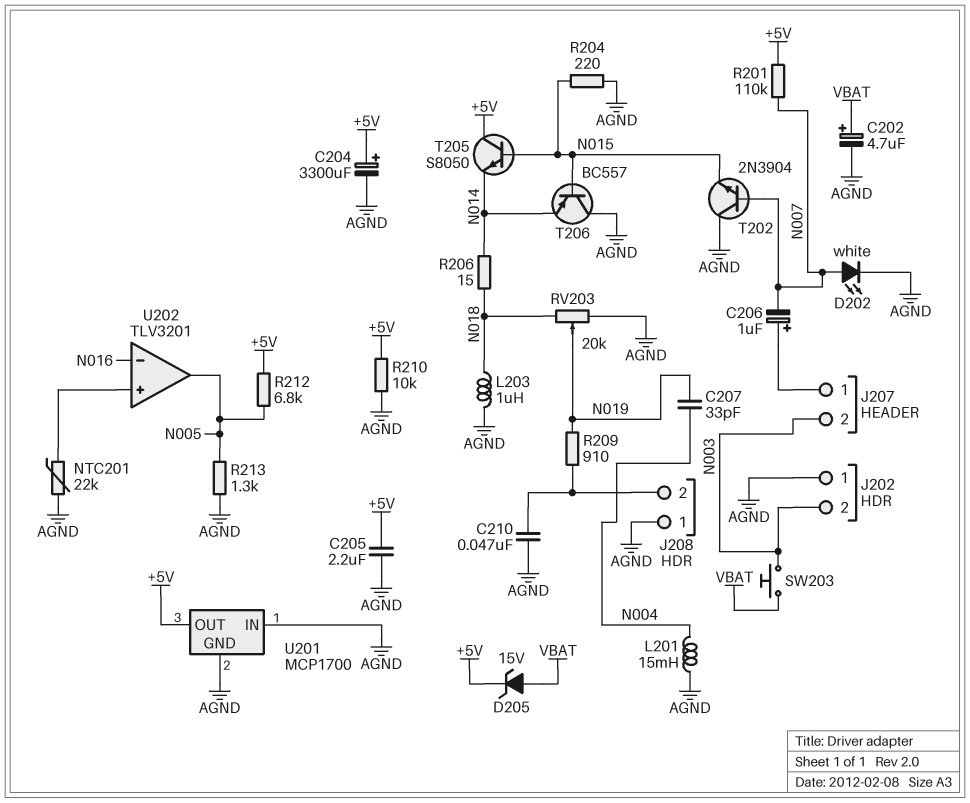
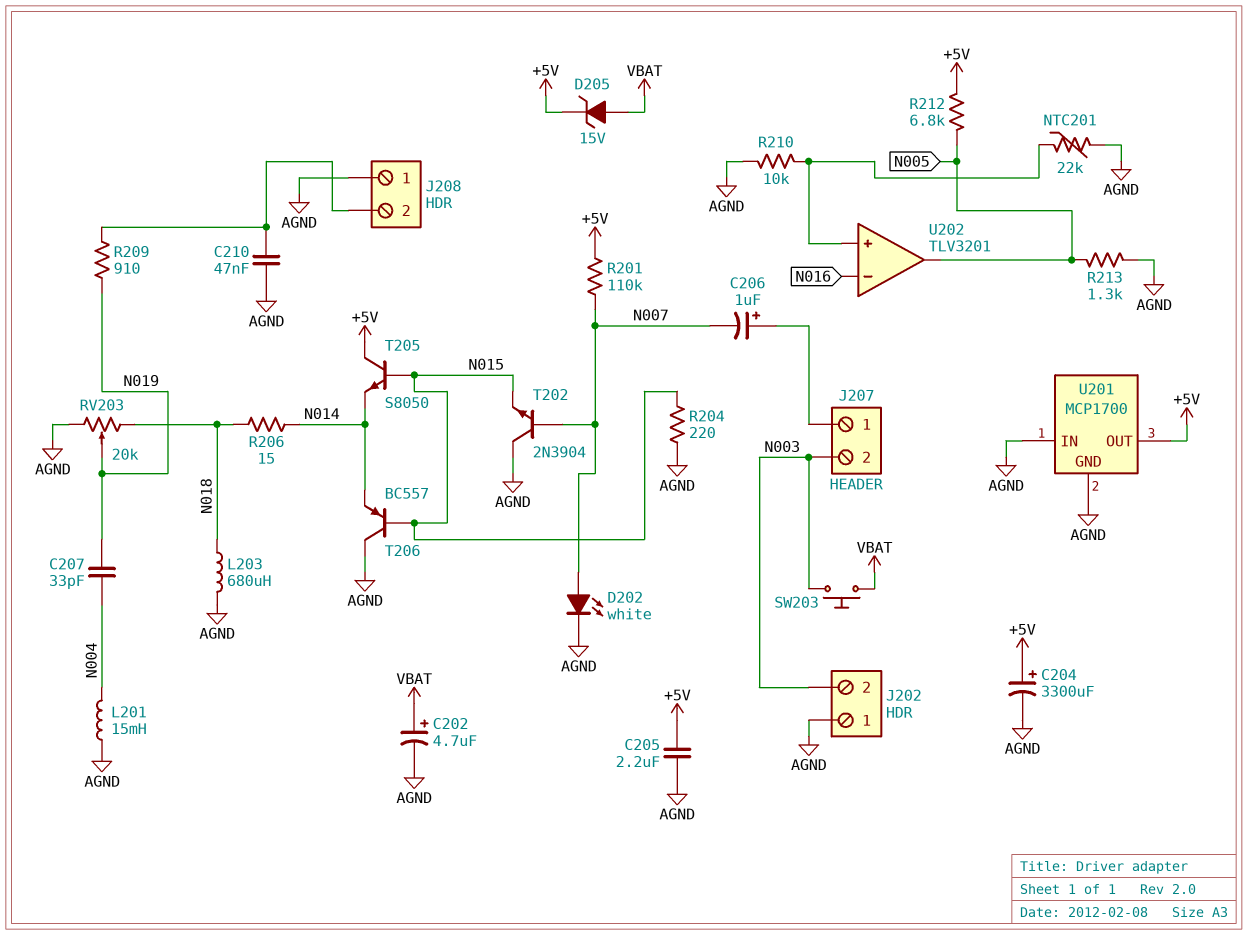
L203: 1uH (AGND, N018) -> 680uH (AGND, N018)
R210: 10k (+5V, AGND) -> 10k (AGND, U202/in+)

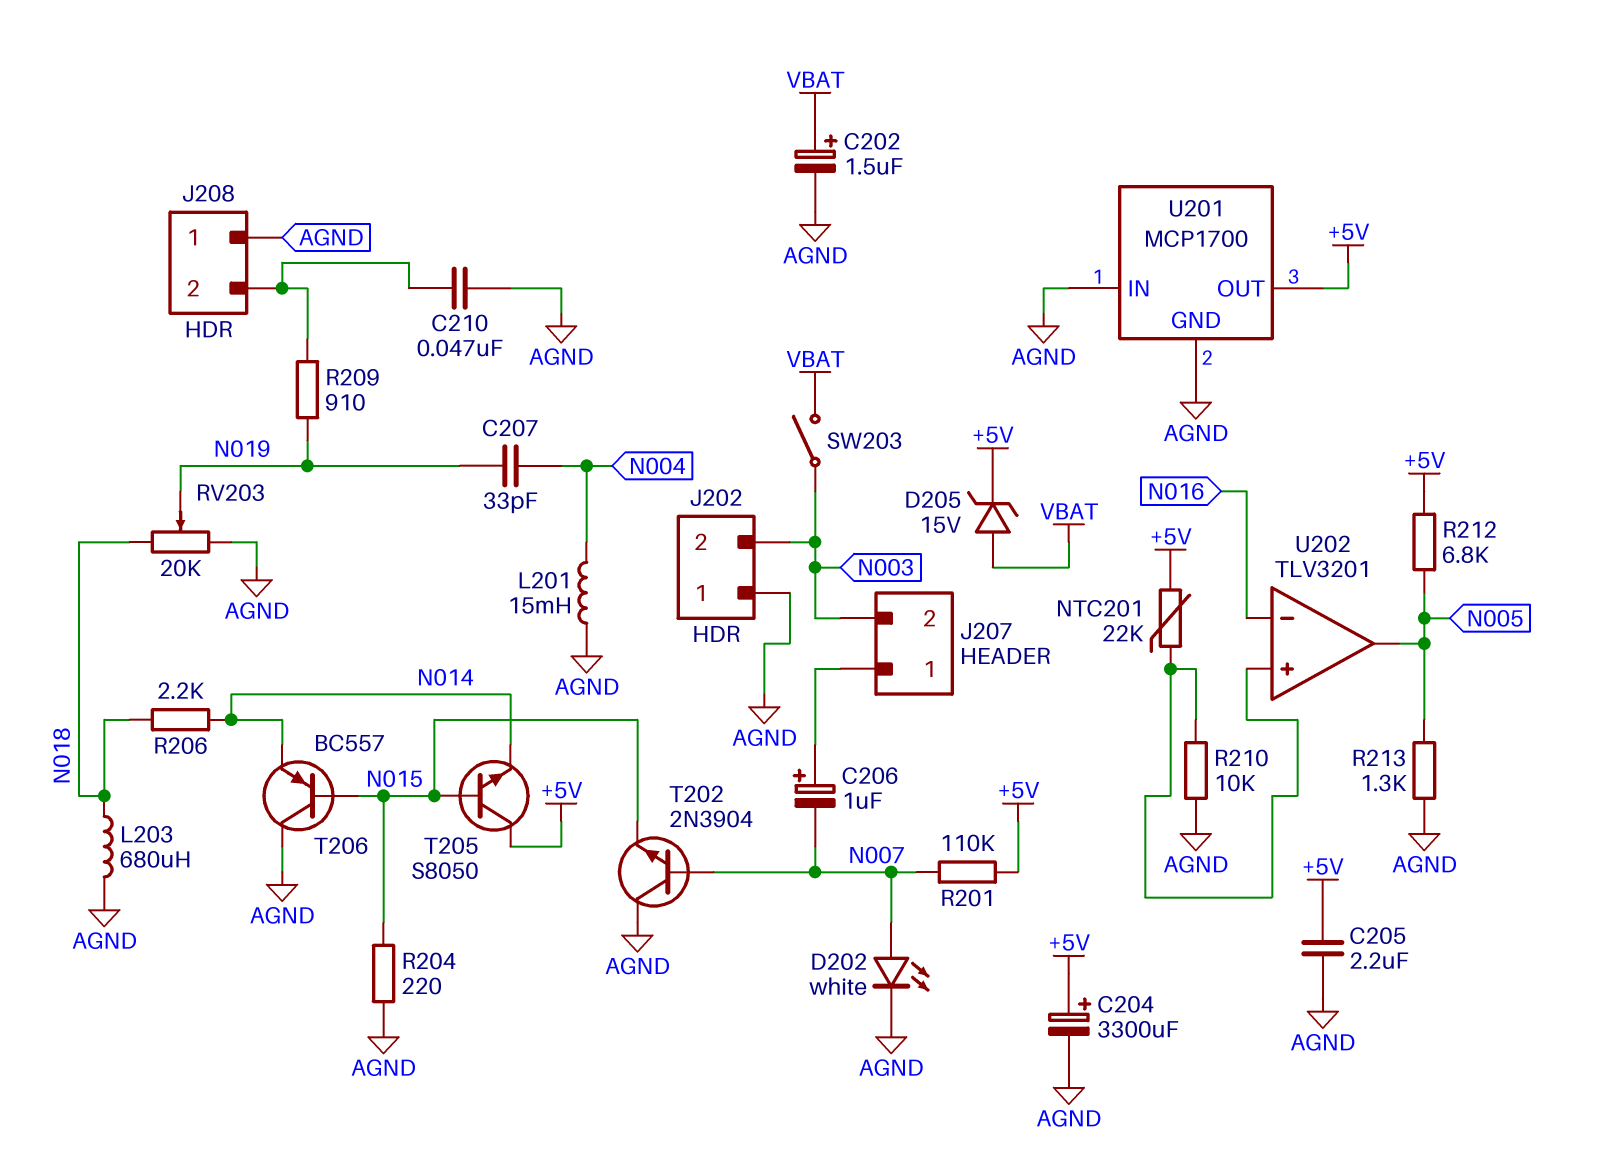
C202: 4.7uF (plus VBAT, minus AGND) -> 1.5uF (plus VBAT, minus AGND)
NTC201: 22k (AGND, U202/in+) -> 22k (+5V, U202/in+)
R206: 15 (N014, N018) -> 2.2k (N014, N018)
SW203: button (N003, VBAT) -> switch (N003, VBAT)

